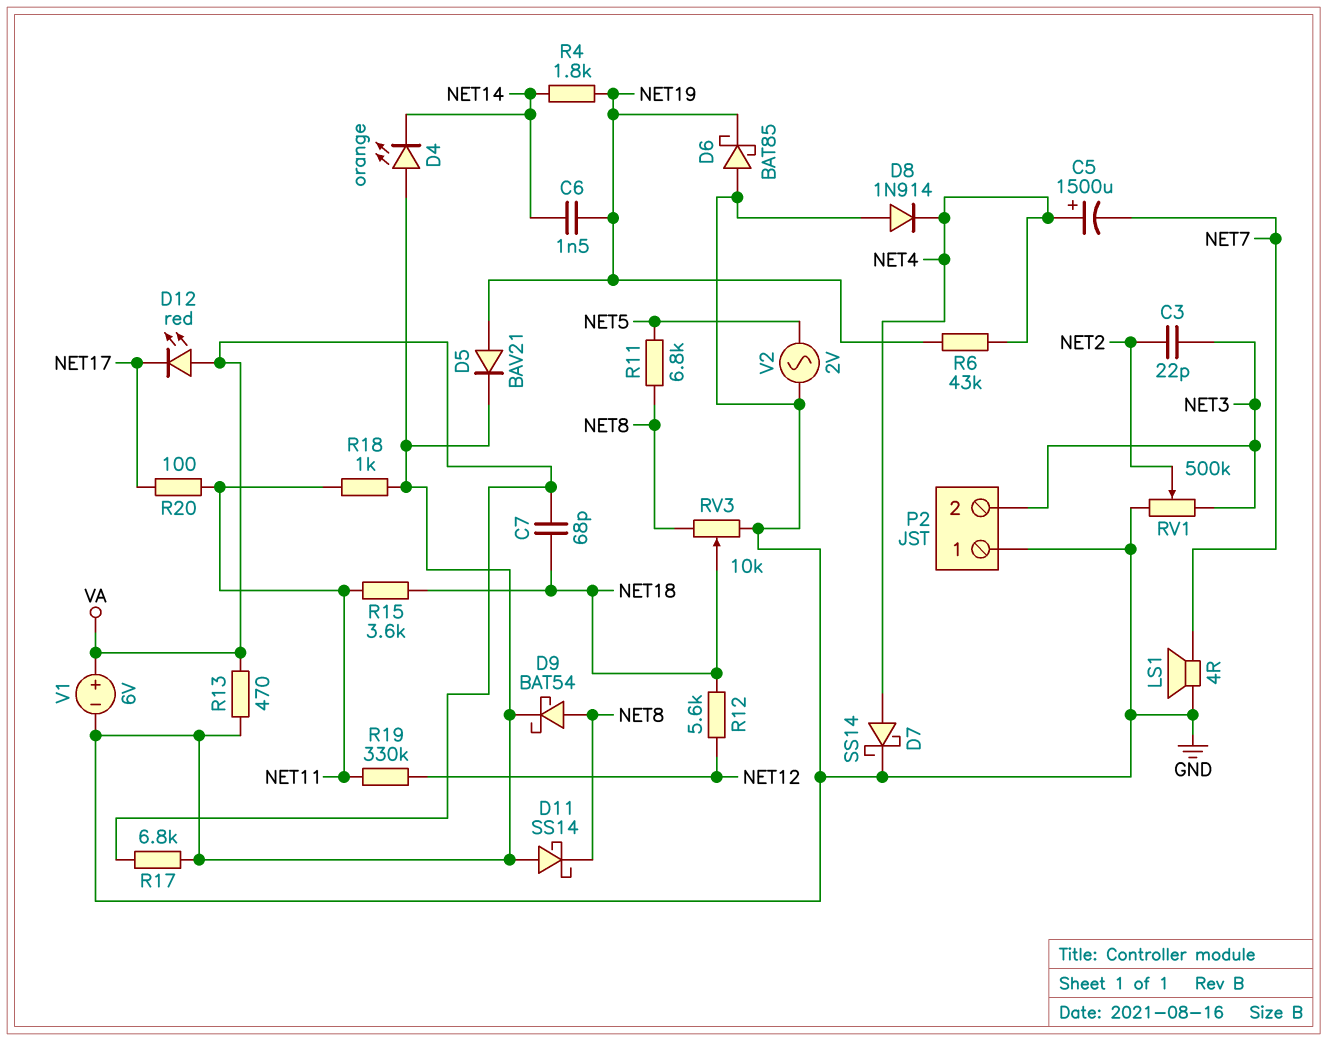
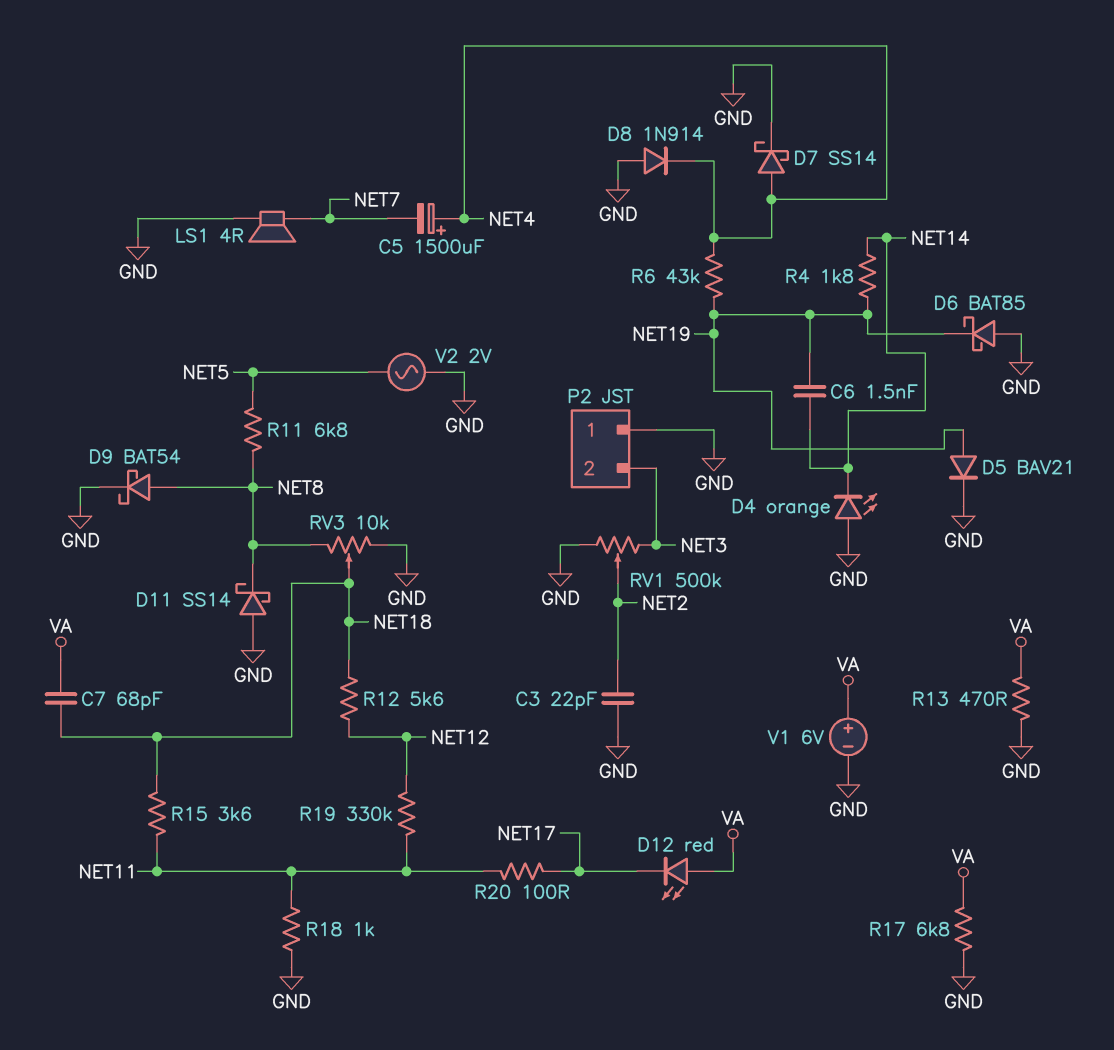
C3: 22pF (NET2, NET3) -> 22pF (GND, NET2)

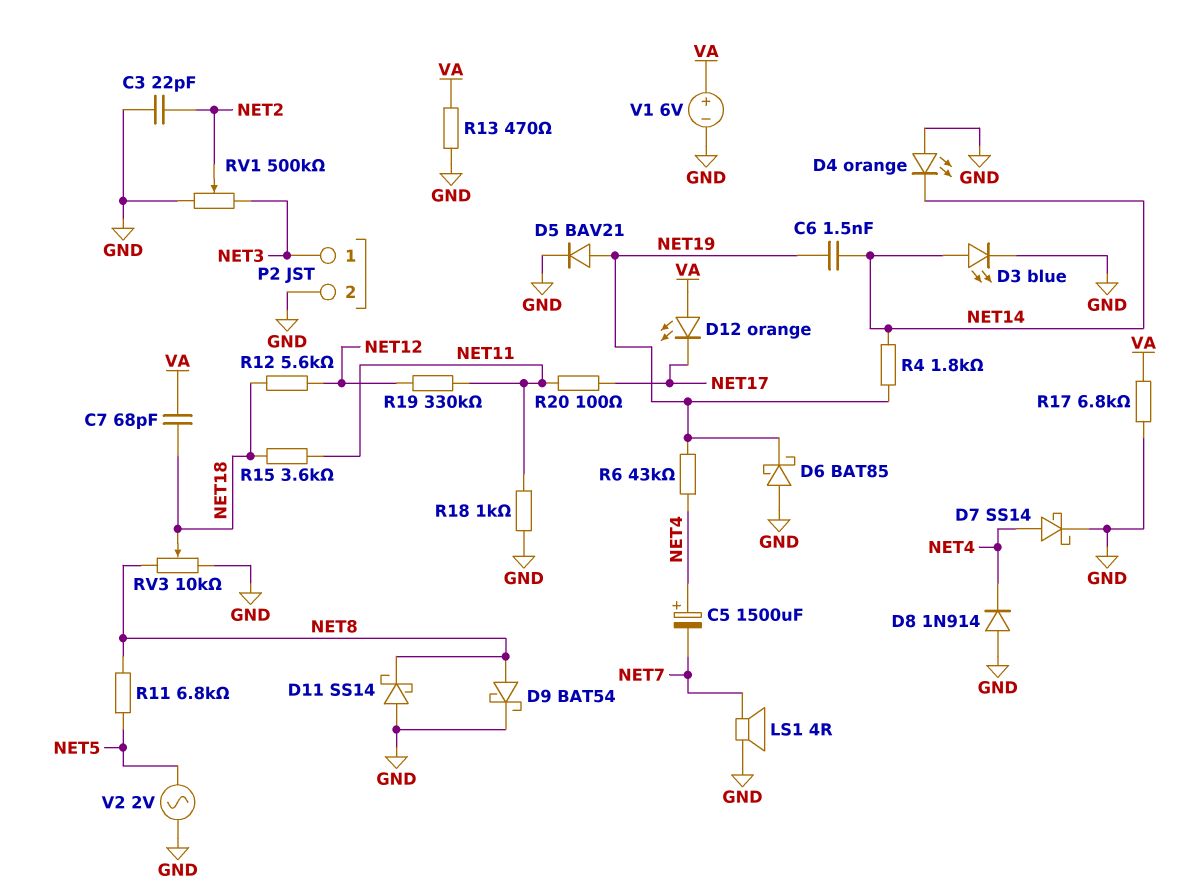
D3: none -> LED blue (A NET14, K GND)
D12: LED red (A VA, K NET17) -> LED orange (A VA, K NET17)
P2 pin 1: GND -> NET3
P2 pin 2: NET3 -> GND

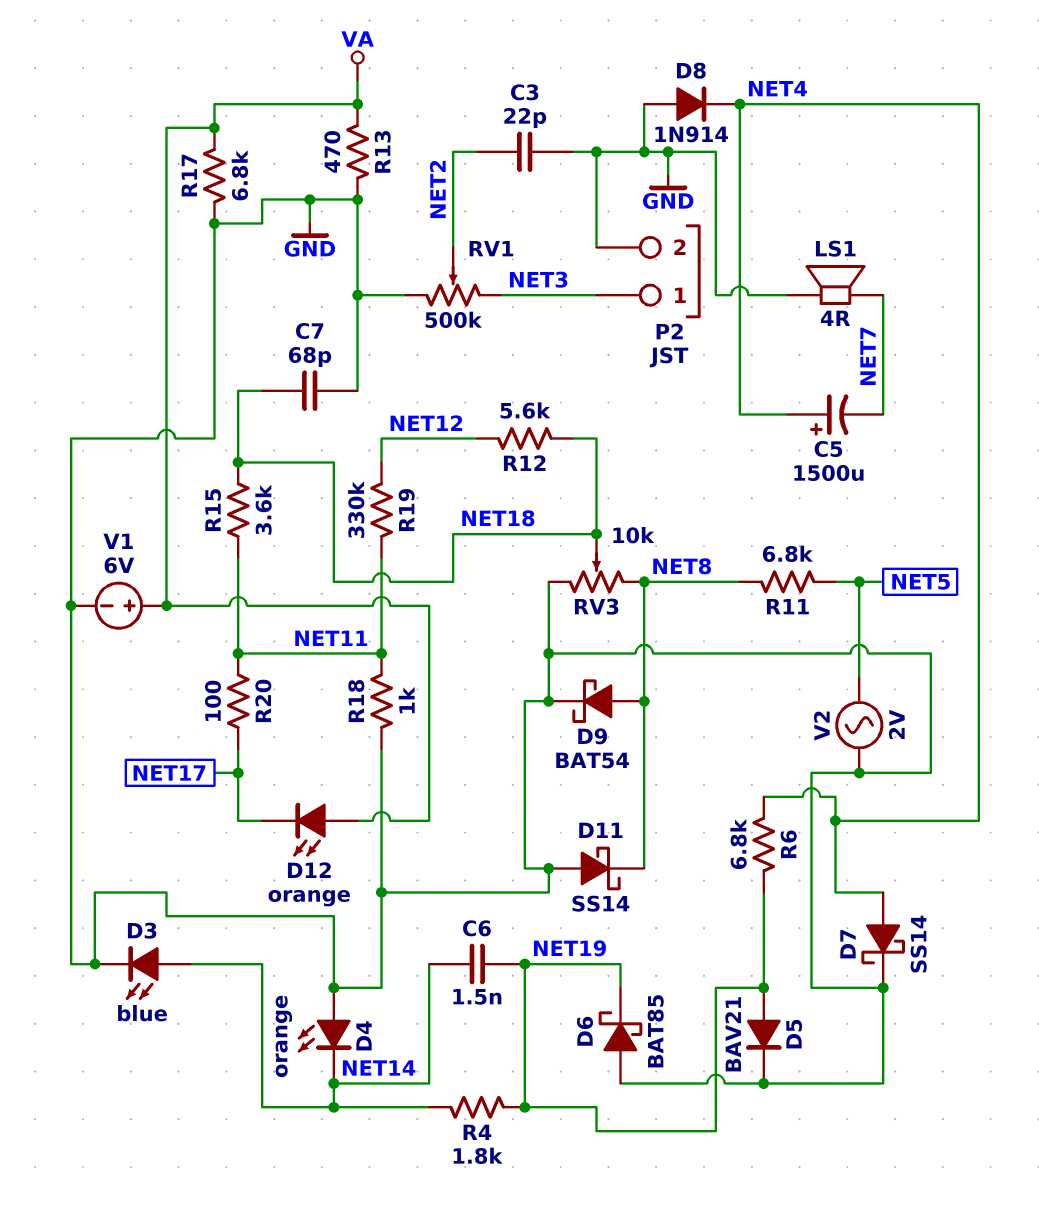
C7: 68pF (NET18, VA) -> 68pF (GND, NET18)
R6: 43k (NET4, NET19) -> 6.8k (NET4, NET19)

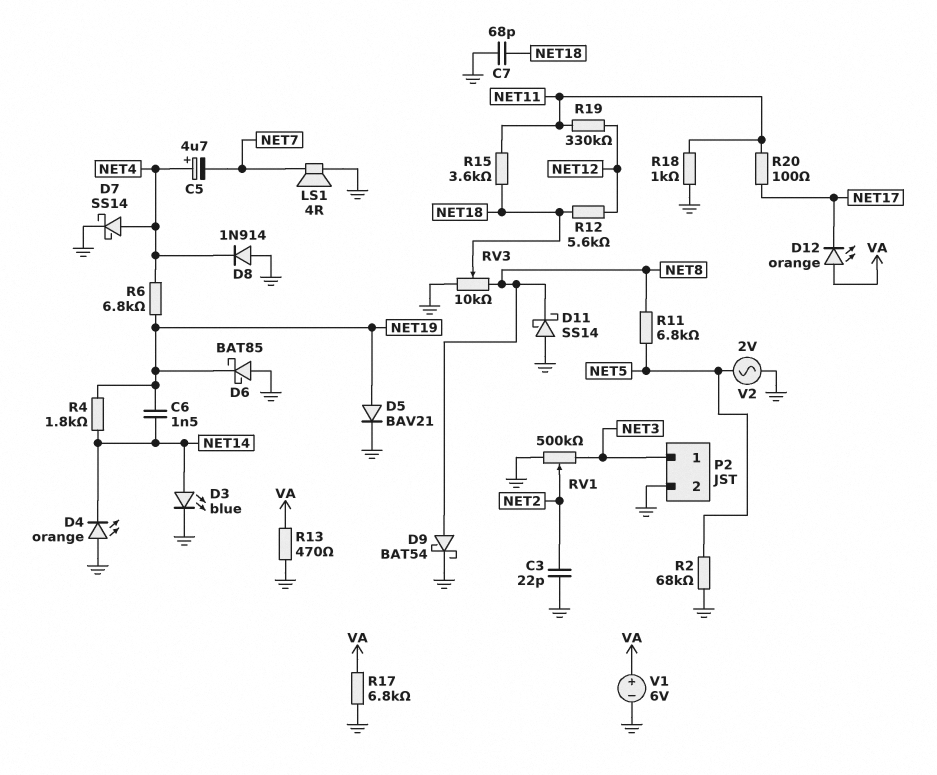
C5: 1500uF (plus NET4, minus NET7) -> 4.7uF (plus NET4, minus NET7)
R2: none -> 68k (GND, NET5)

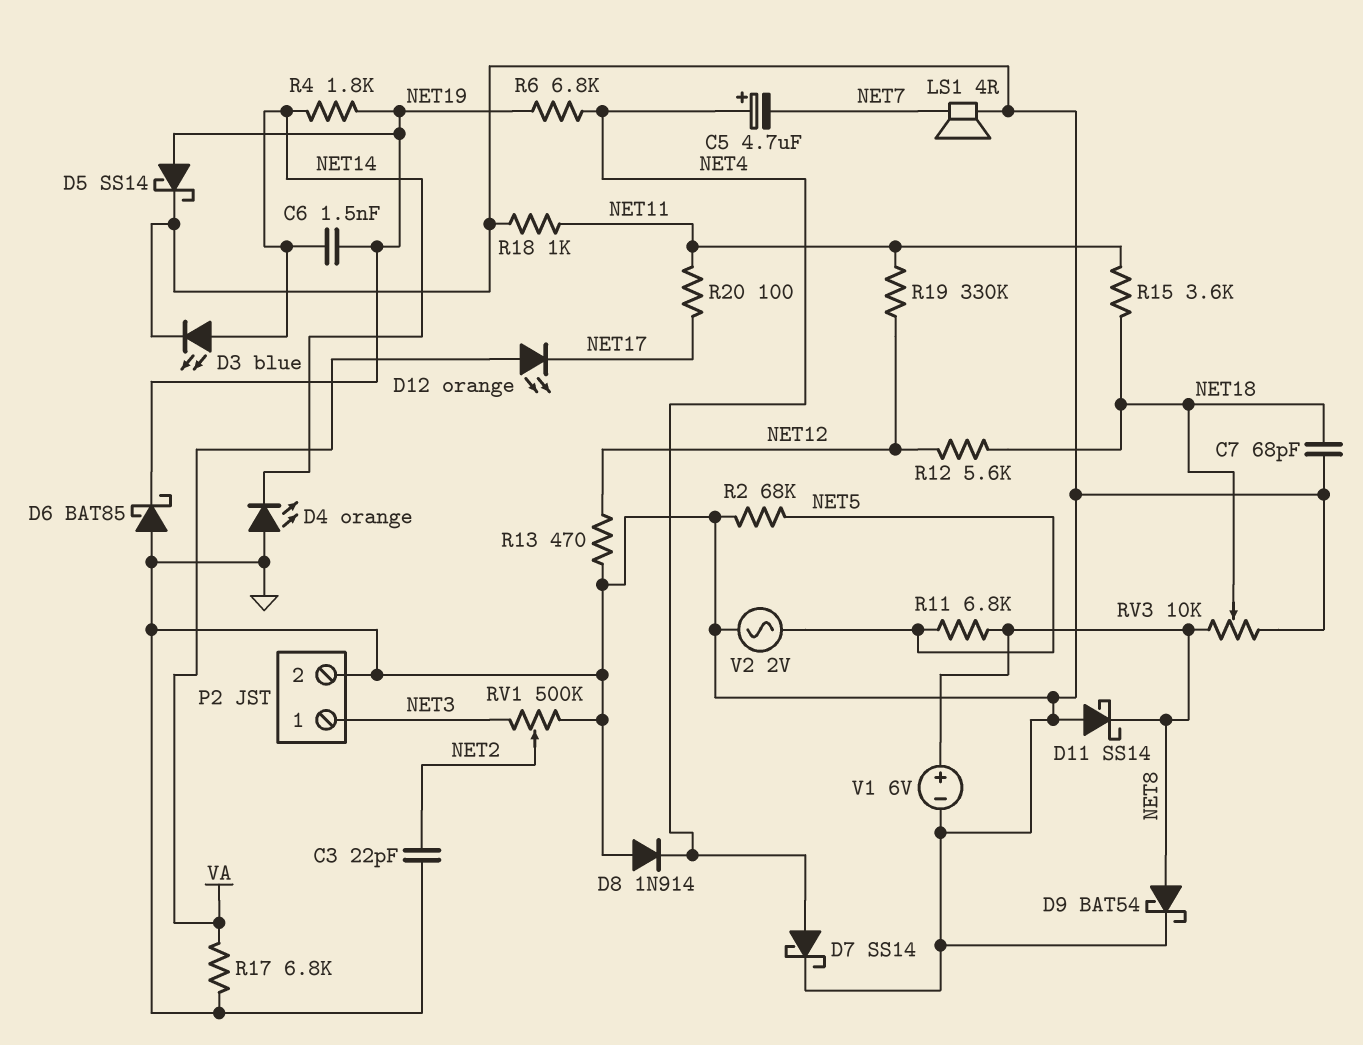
D5: diode BAV21 (A NET19, K GND) -> schottky SS14 (A NET19, K GND)
R13: 470 (GND, VA) -> 470 (GND, NET12)
V1: 6V (plus VA, minus GND) -> 6V (plus NET8, minus GND)

